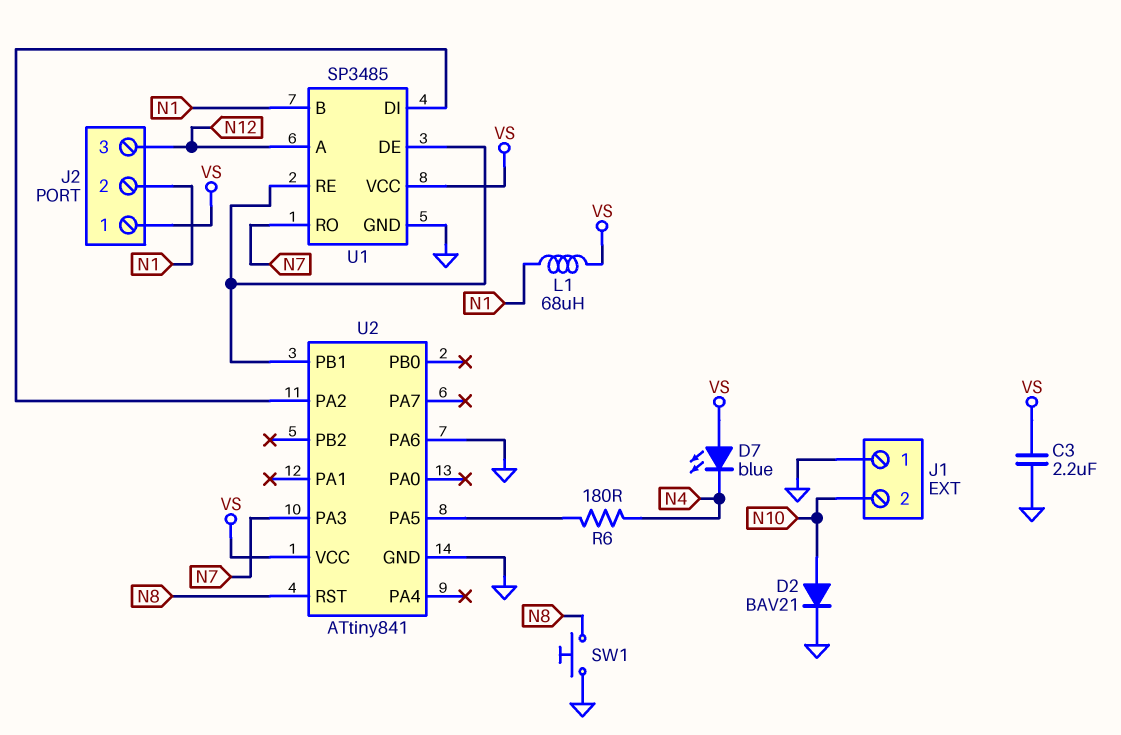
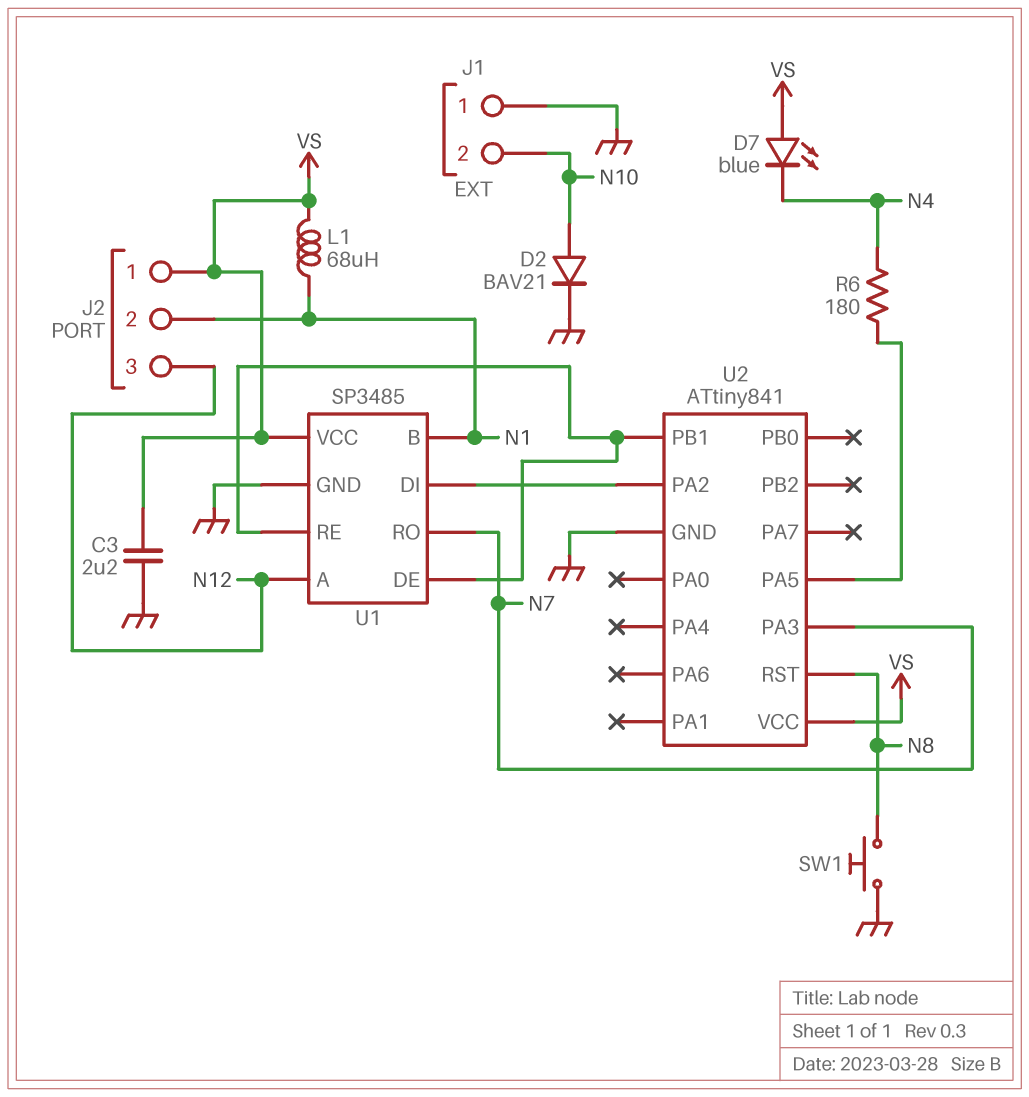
U2 pin PA6: GND -> none

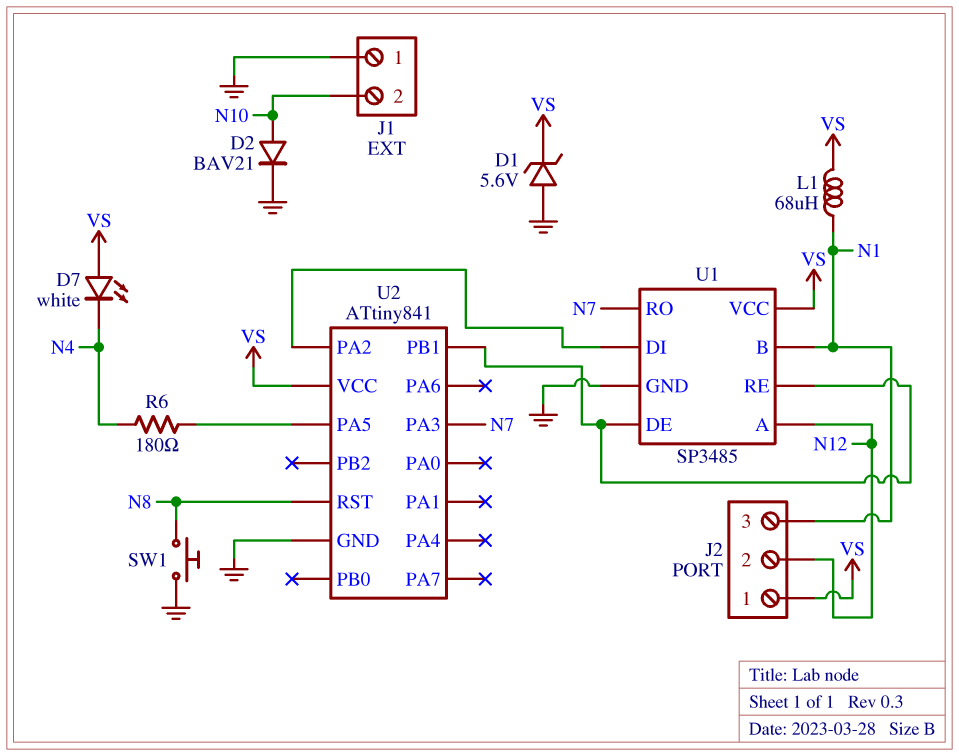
C3: 2.2uF (GND, VS) -> none
D1: none -> zener 5.6V (A GND, K VS)
D7: LED blue (A VS, K N4) -> LED white (A VS, K N4)
J2 pin 2: N1 -> N12
J2 pin 3: N12 -> N1

